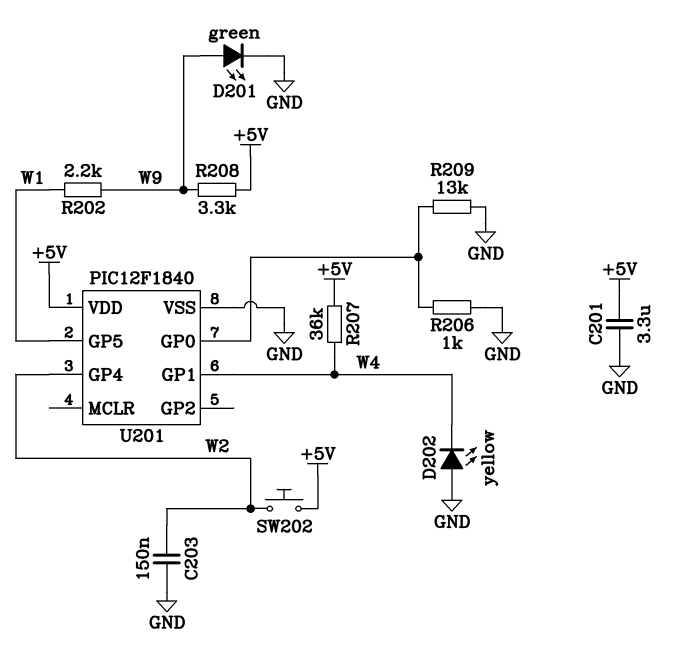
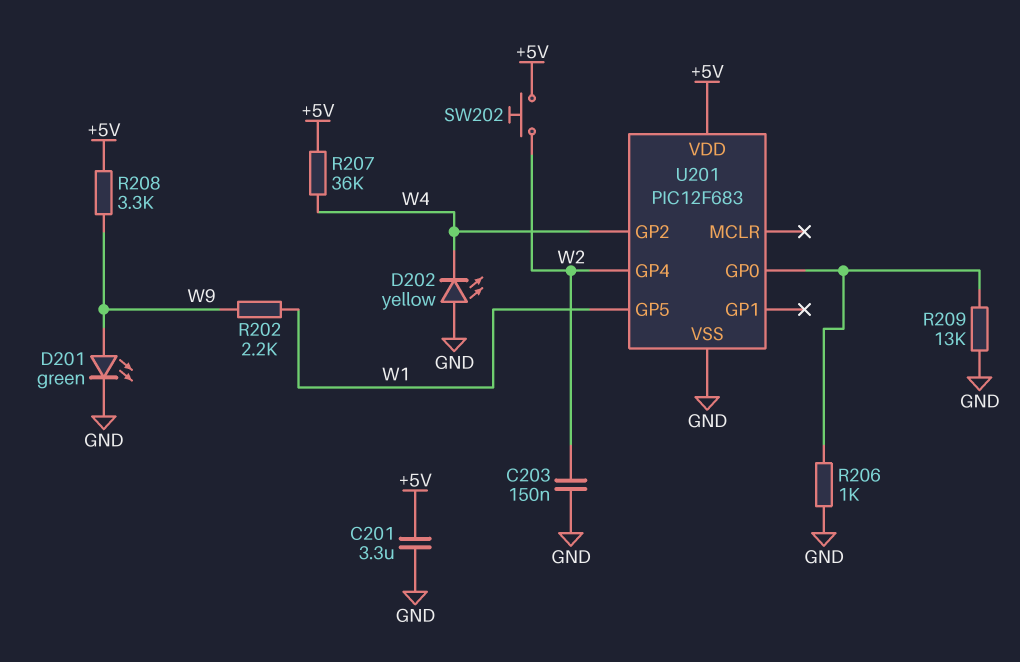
U201: PIC12F1840 -> PIC12F683
U201 pin GP1: W4 -> none
U201 pin GP2: none -> W4

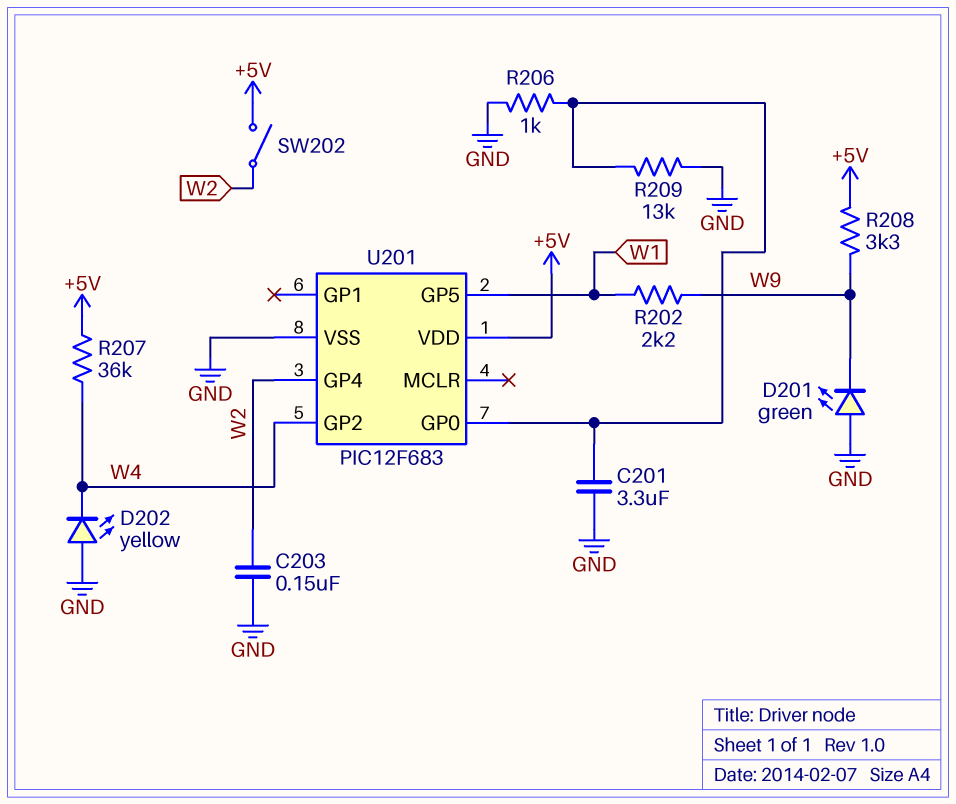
C201: 3.3uF (+5V, GND) -> 3.3uF (GND, U201/GP0)
D201: LED green (A W9, K GND) -> LED green (A GND, K W9)
SW202: button (+5V, W2) -> switch (+5V, W2)

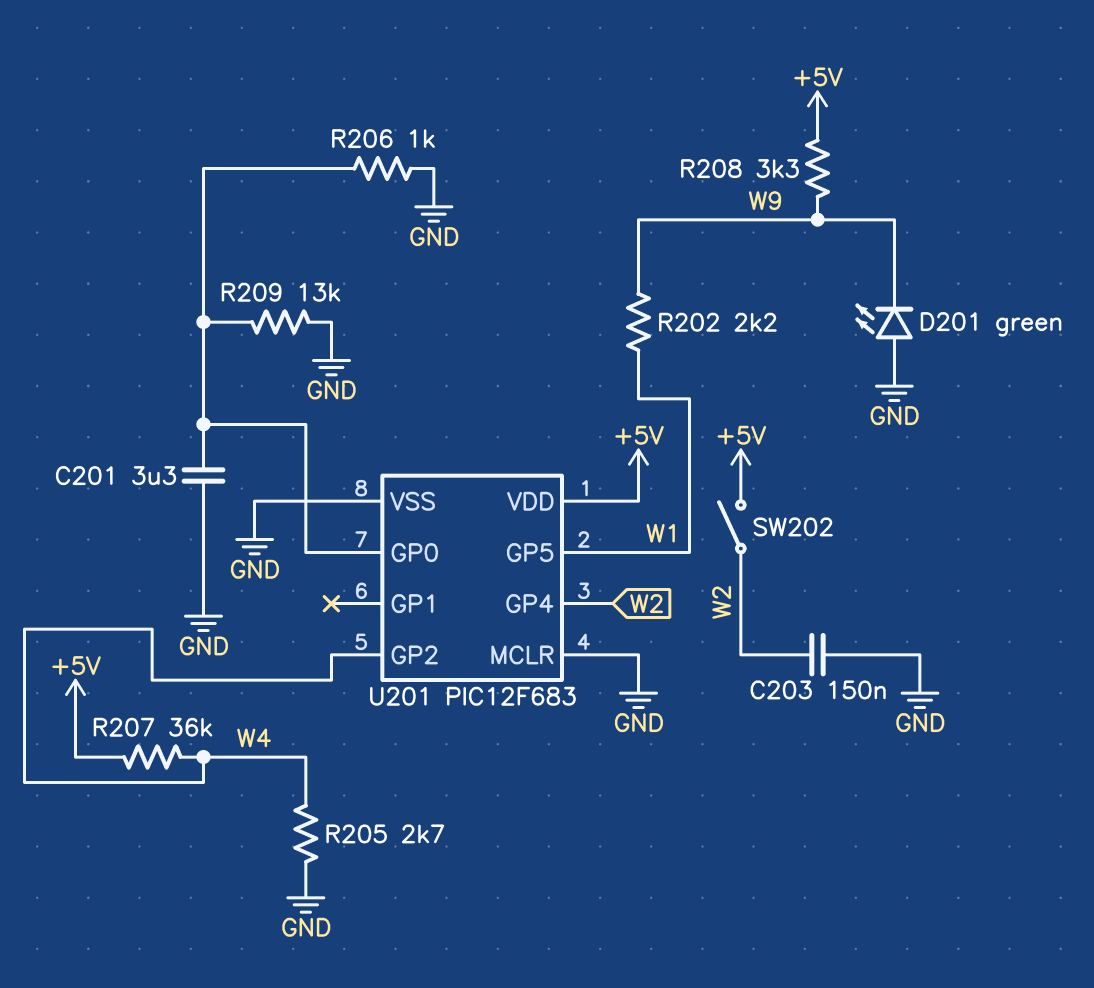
D202: LED yellow (A GND, K W4) -> none
R205: none -> 2.7k (GND, W4)
U201 pin MCLR: none -> GND

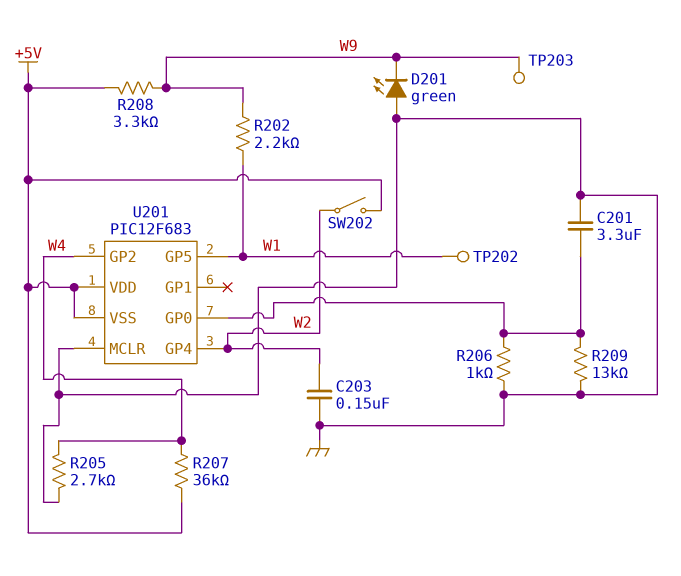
TP202: none -> test point (W1)
TP203: none -> test point (W9)
U201 pin VSS: GND -> +5V

